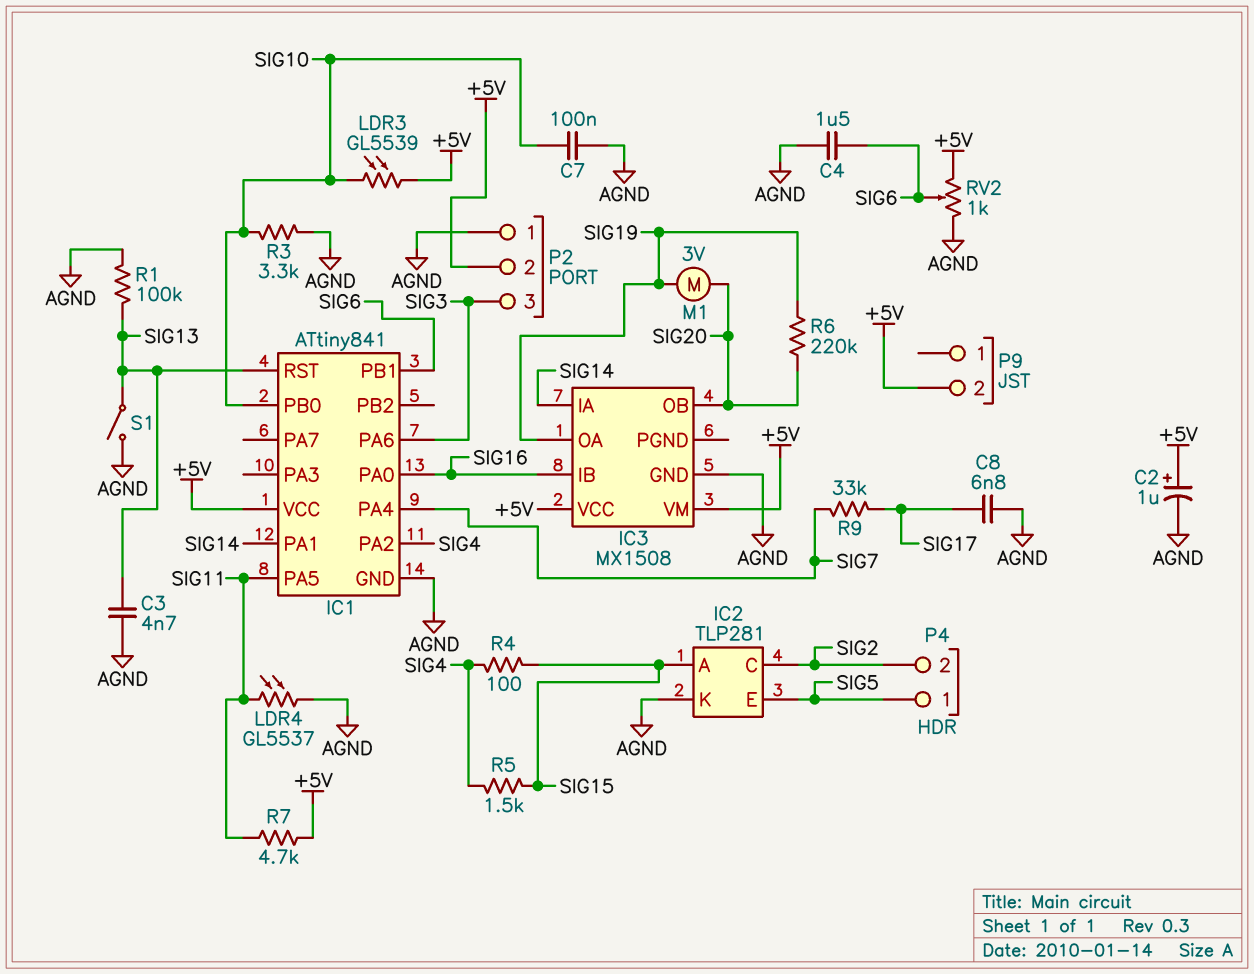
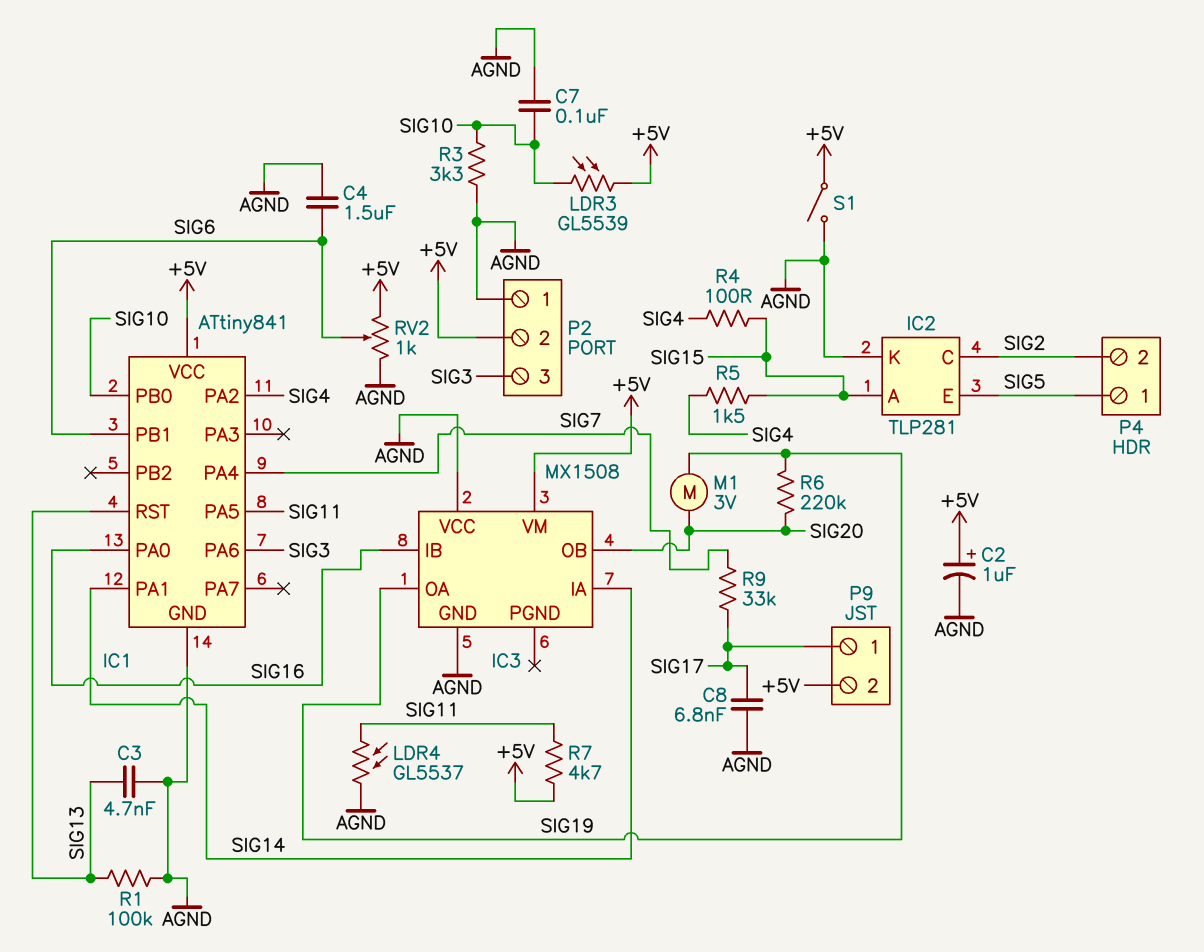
IC3 pin VCC: +5V -> AGND
P9 pin 1: none -> SIG17
S1: switch (AGND, SIG13) -> switch (+5V, AGND)

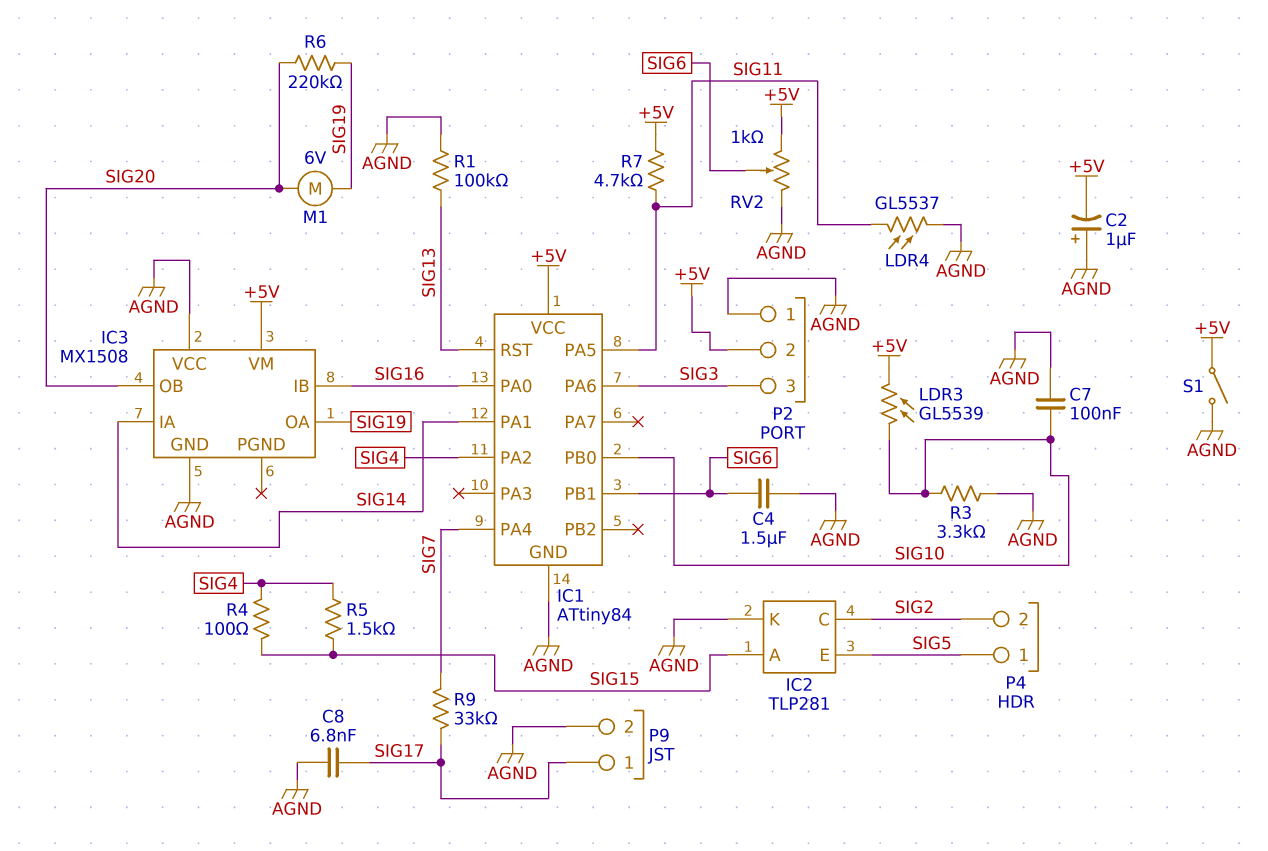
C2: 1uF (plus +5V, minus AGND) -> 1uF (plus AGND, minus +5V)
C3: 4.7nF (AGND, SIG13) -> none
IC1: ATtiny841 -> ATtiny84
M1: motor 3V (SIG19, SIG20) -> motor 6V (SIG19, SIG20)
P9 pin 2: +5V -> AGND

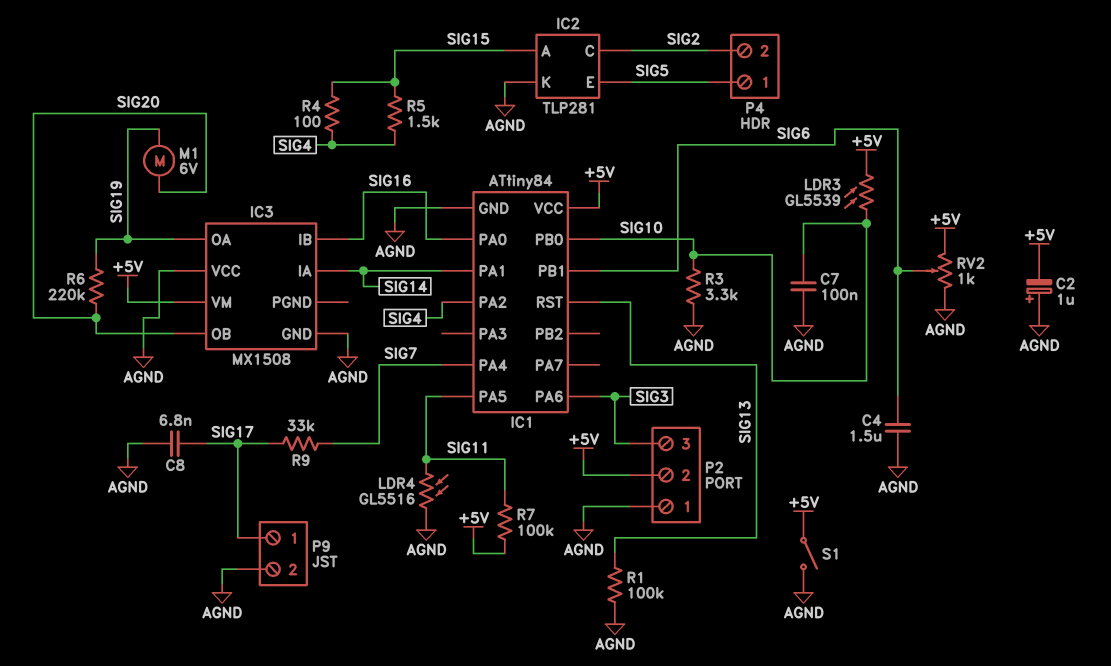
LDR4: GL5537 (AGND, SIG11) -> GL5516 (AGND, SIG11)
R7: 4.7k (+5V, SIG11) -> 100k (+5V, SIG11)

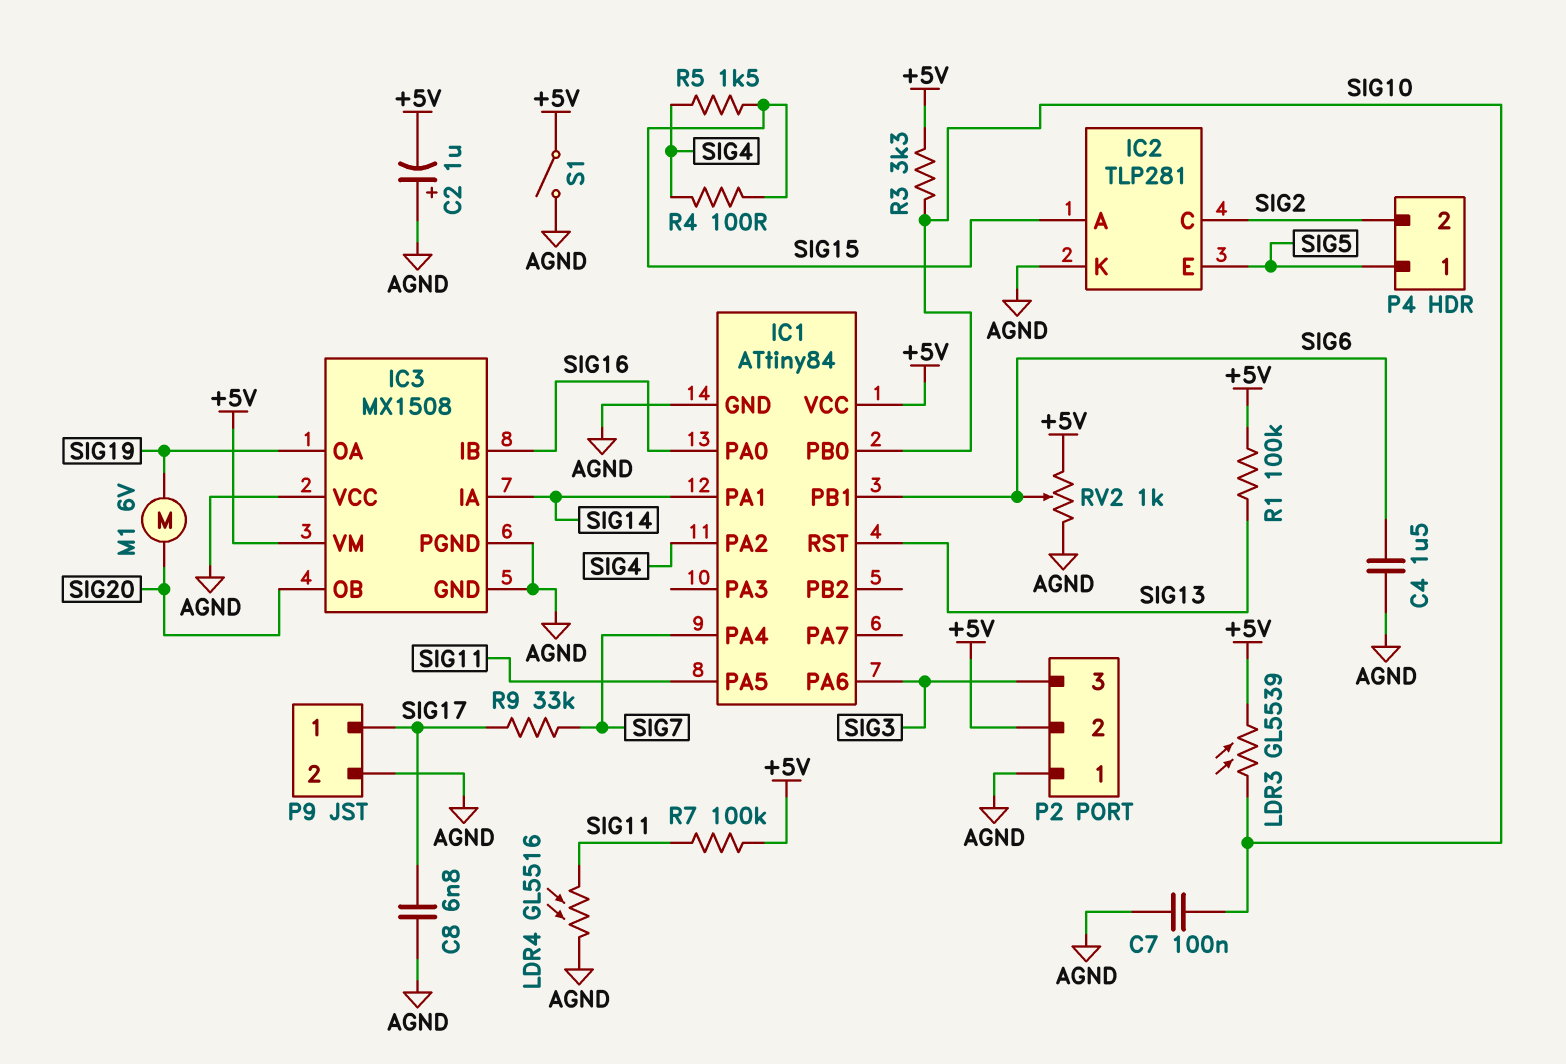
IC3 pin PGND: none -> AGND
R1: 100k (AGND, SIG13) -> 100k (+5V, SIG13)
R3: 3.3k (AGND, SIG10) -> 3.3k (+5V, SIG10)
R6: 220k (SIG19, SIG20) -> none

